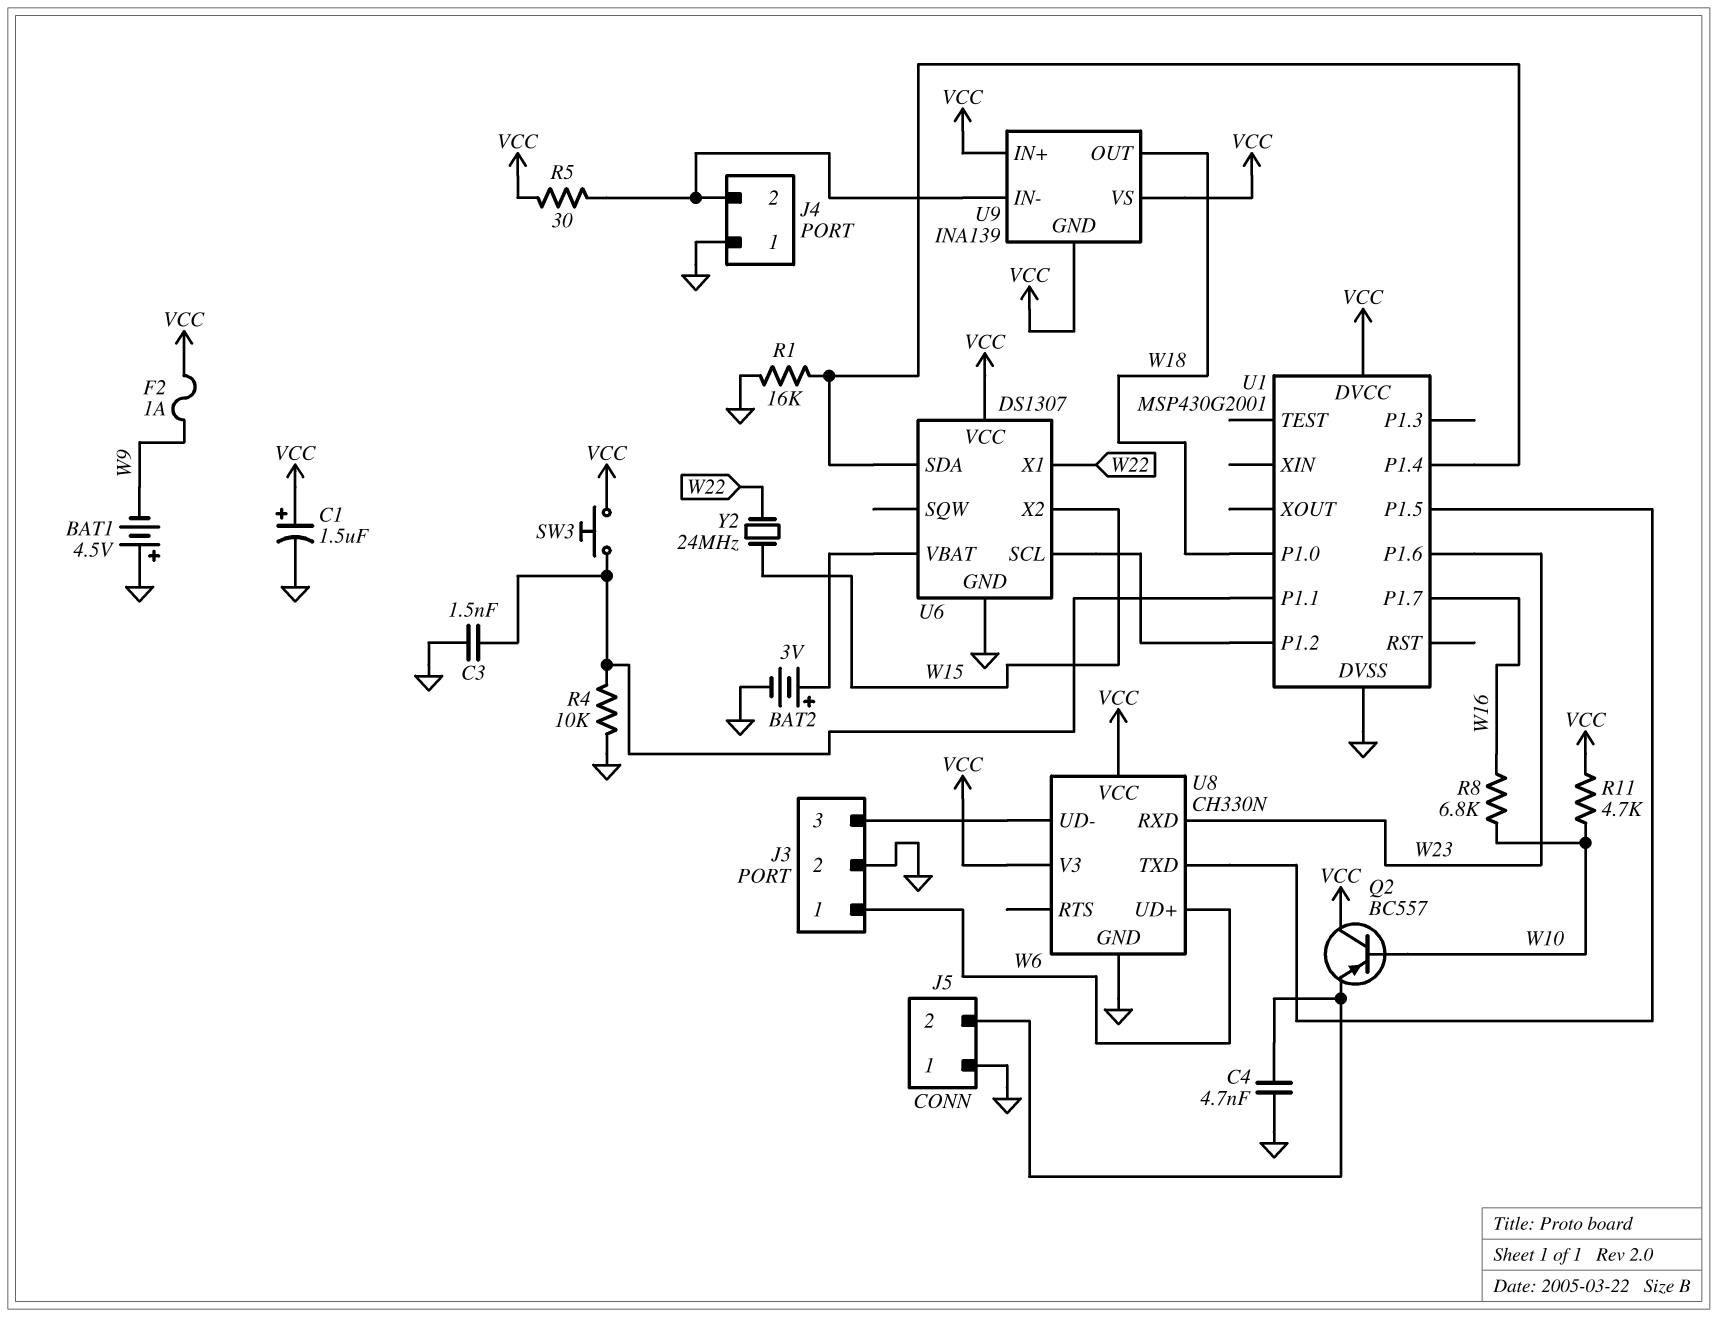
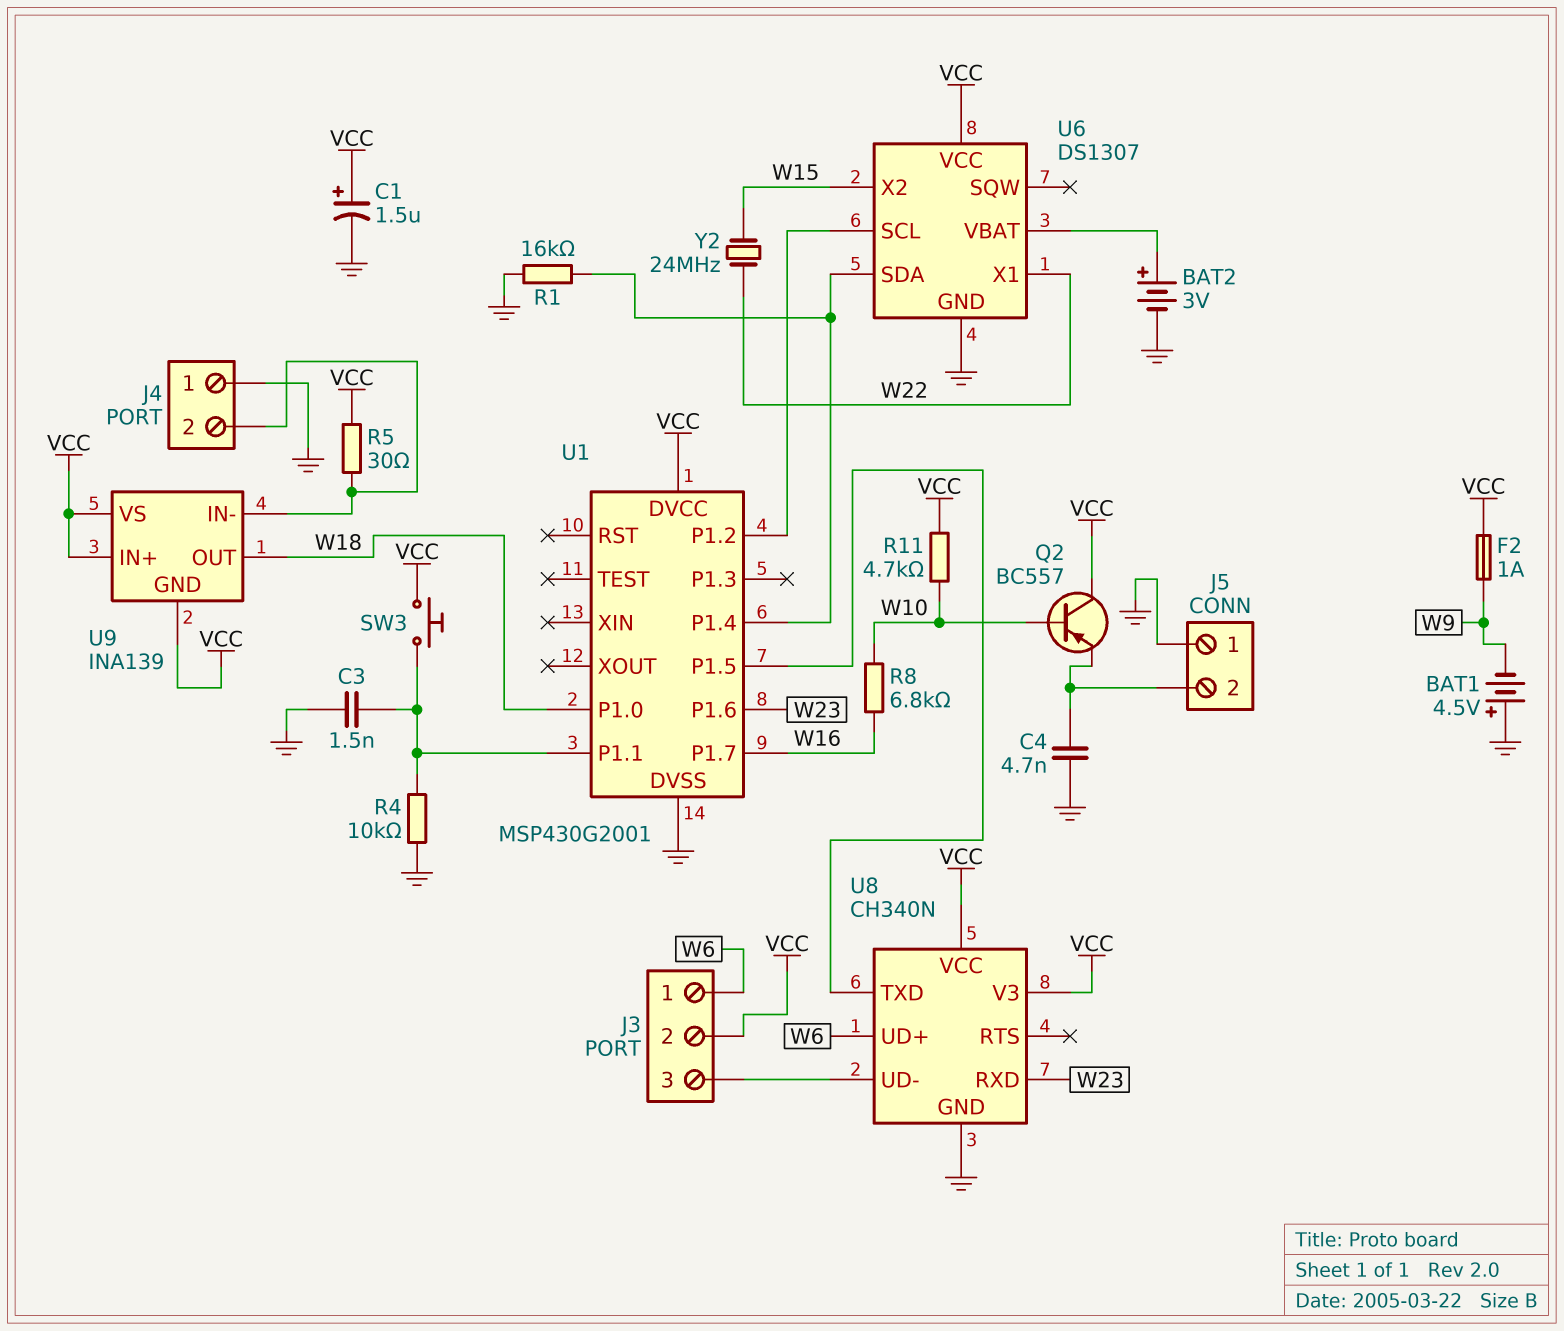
J3 pin 2: GND -> VCC
U8: CH330N -> CH340N

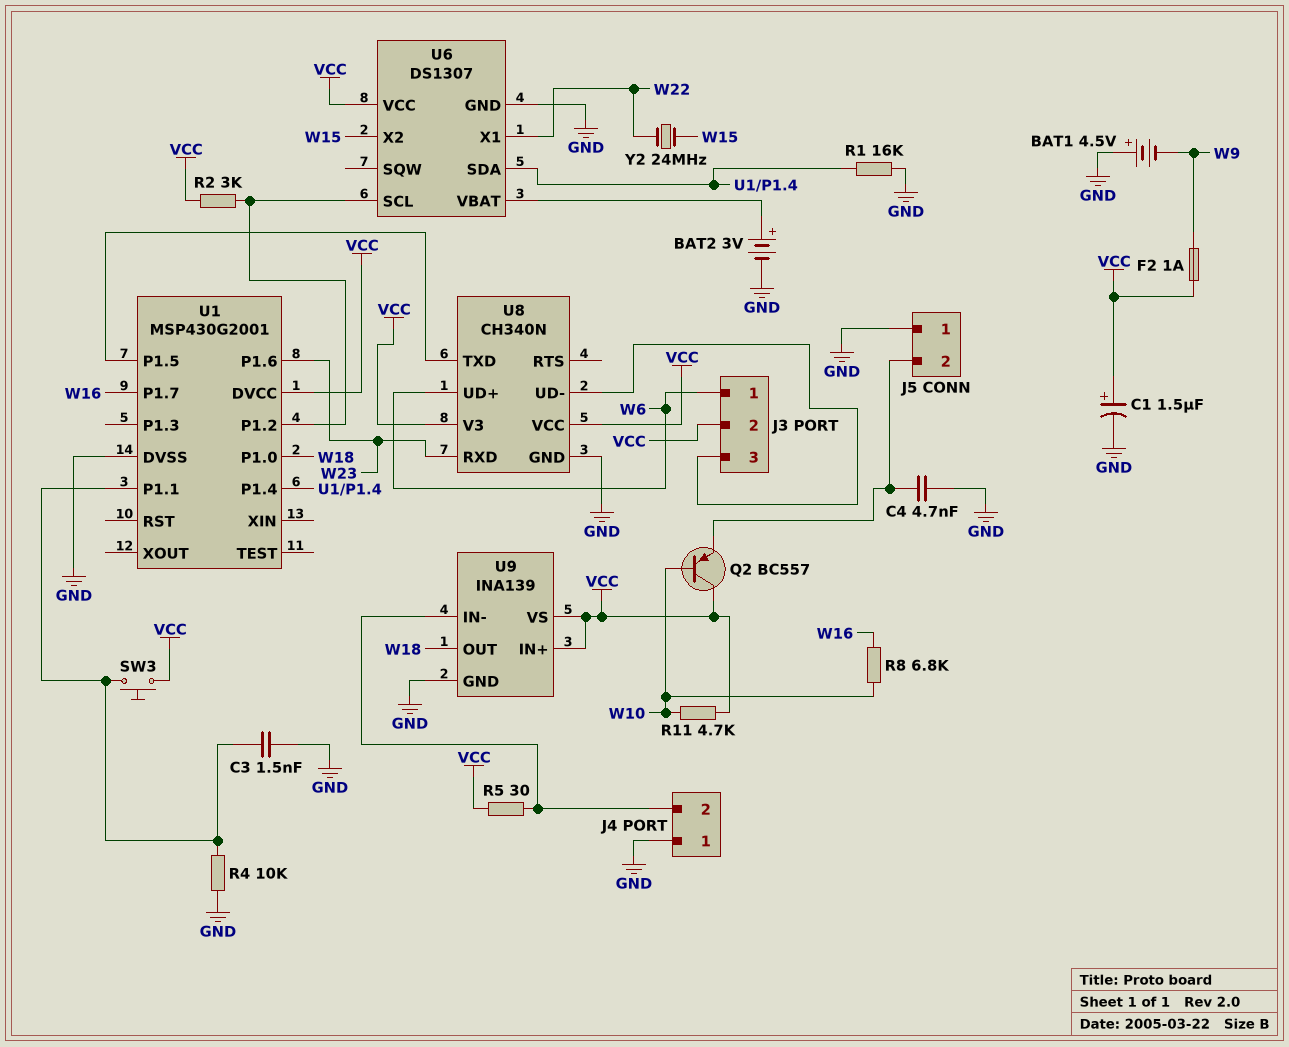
R2: none -> 3k (U1/P1.2, VCC)
U9 pin GND: VCC -> GND

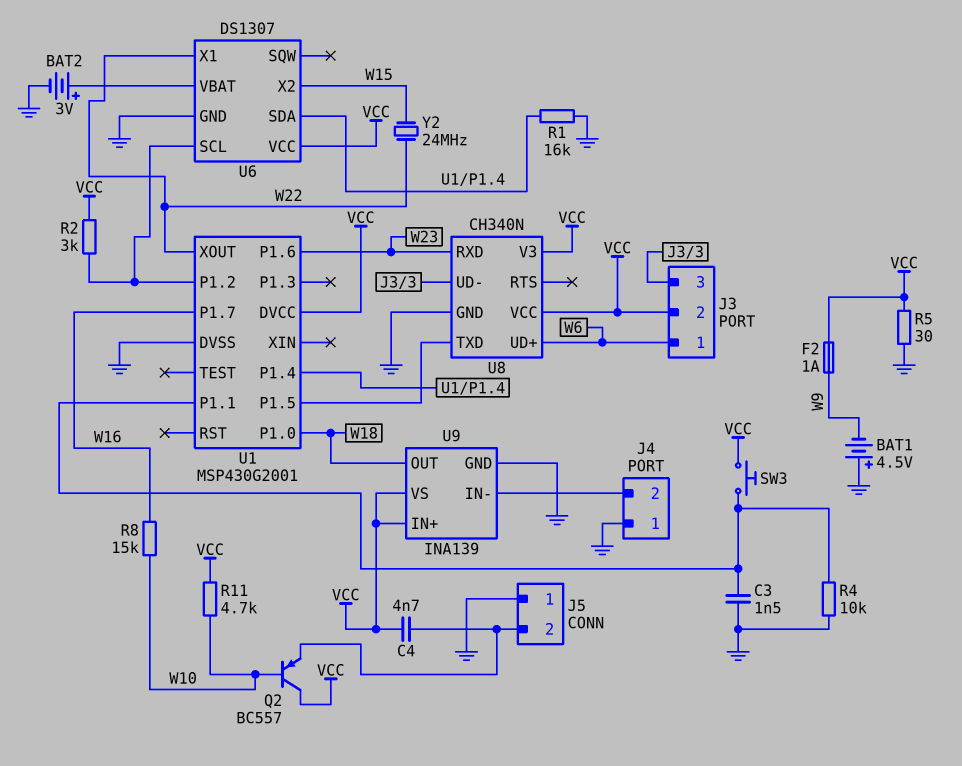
C1: 1.5uF (plus VCC, minus GND) -> none
C4: 4.7nF (GND, J5/2) -> 4.7nF (J5/2, VCC)
R5: 30 (J4/2, VCC) -> 30 (GND, VCC)
R8: 6.8k (W10, W16) -> 15k (W10, W16)
U1 pin XOUT: none -> W22

